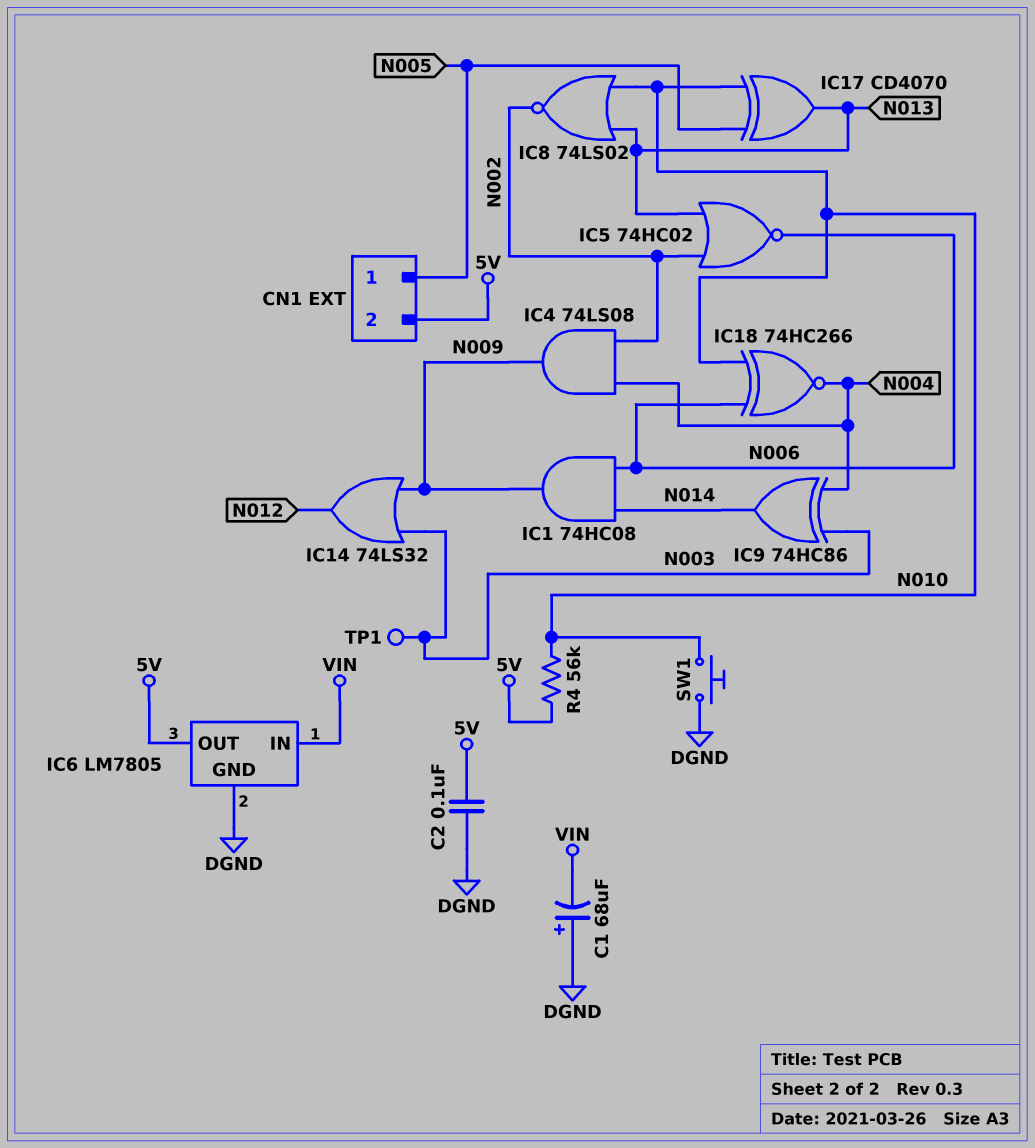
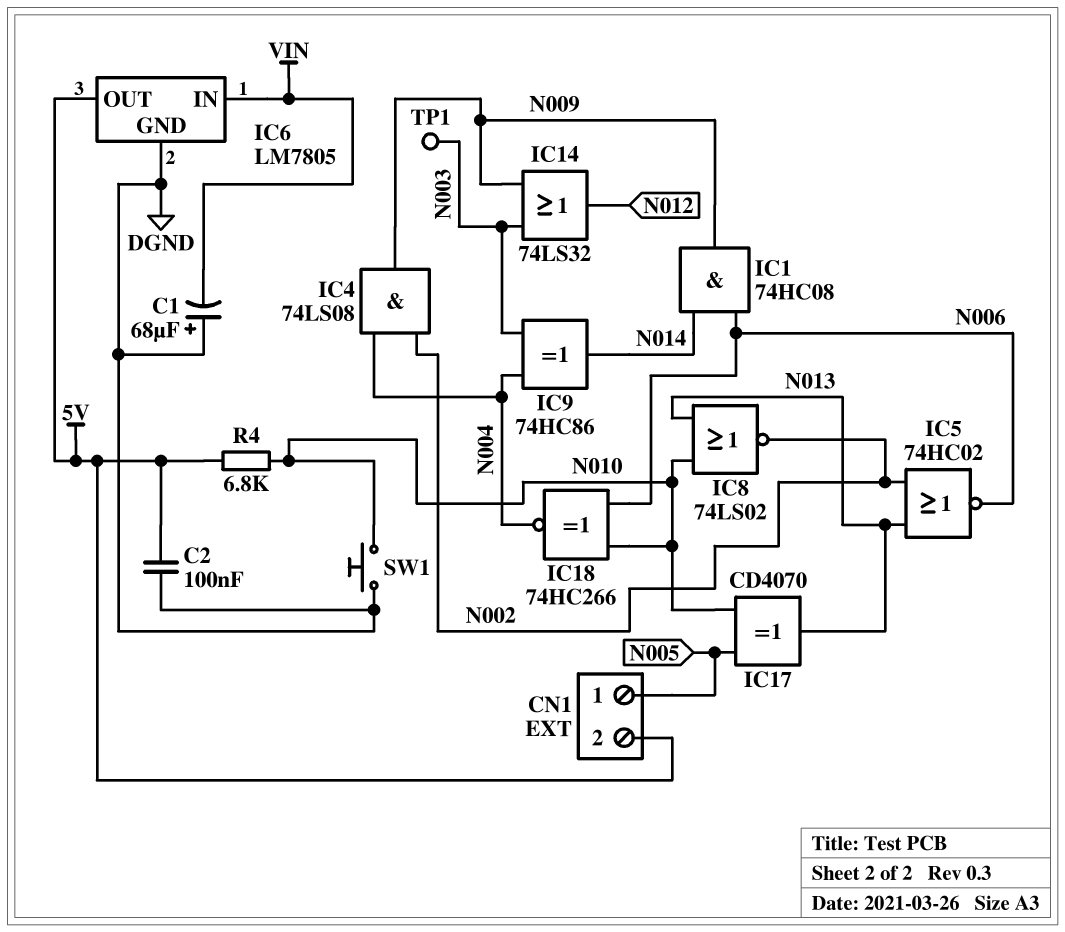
R4: 56k (5V, N010) -> 6.8k (5V, N010)

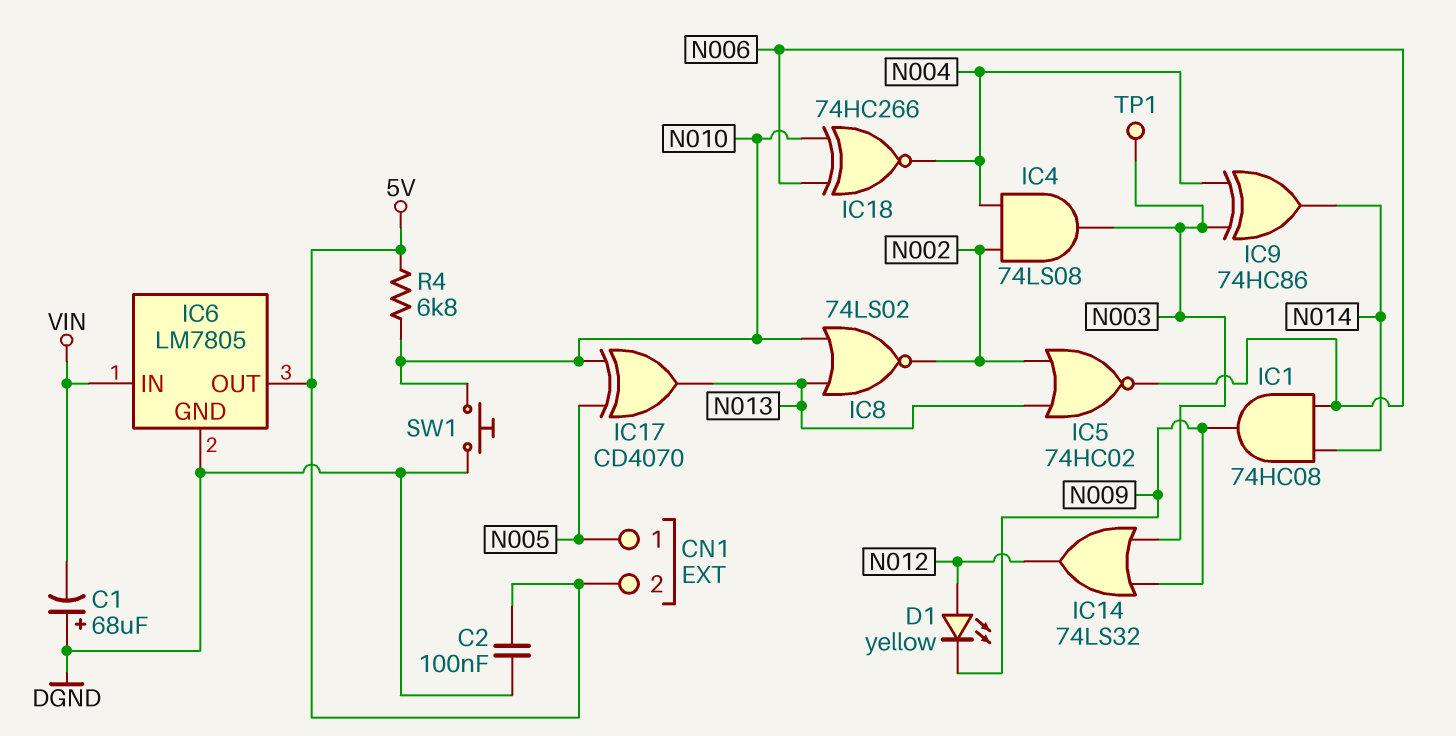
D1: none -> LED yellow (A N012, K N009)
IC4: AND 74LS08 (in N002, in N004, out N009) -> AND 74LS08 (in N002, in N004, out N003)

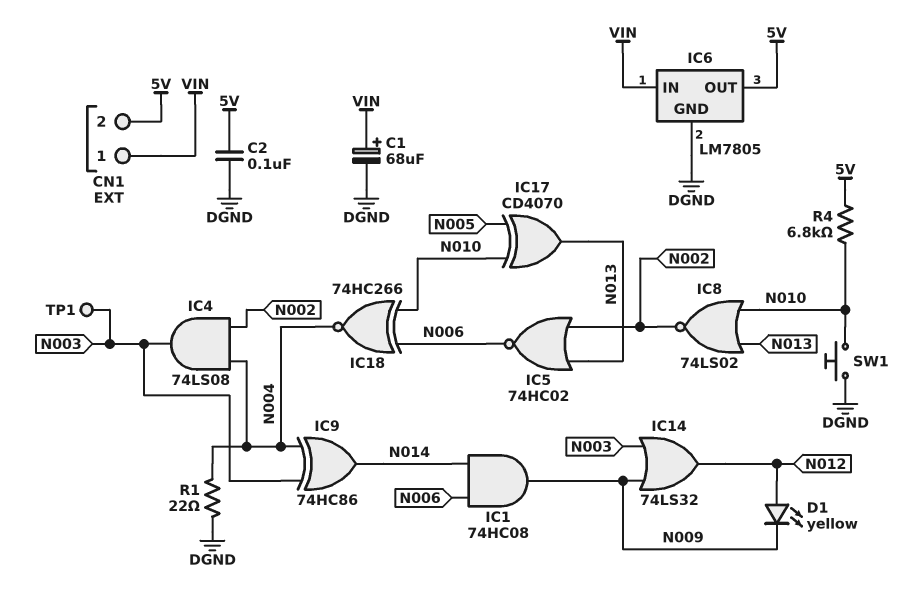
C1: 68uF (plus DGND, minus VIN) -> 68uF (plus VIN, minus DGND)
CN1 pin 1: N005 -> VIN
R1: none -> 22 (DGND, N004)

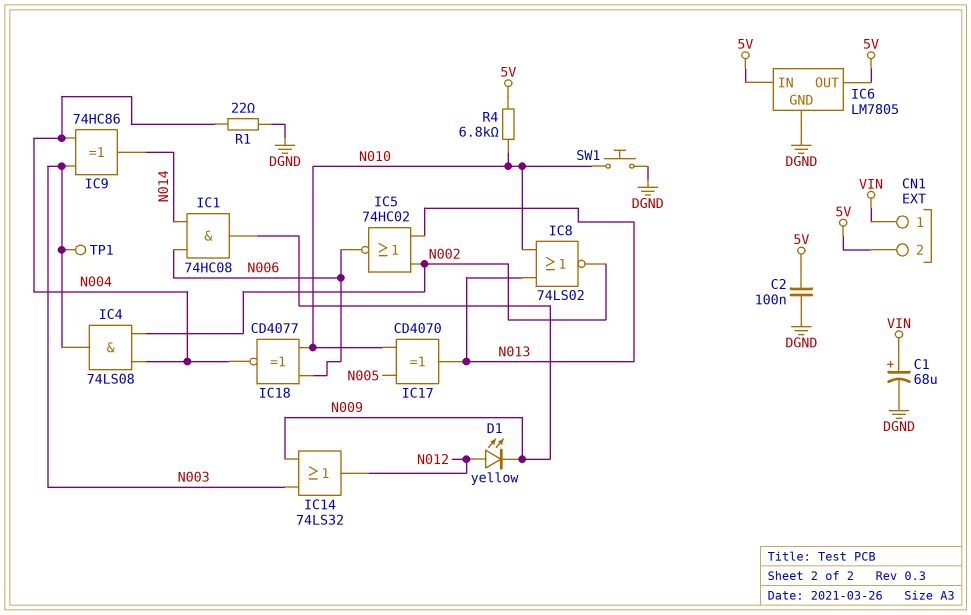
IC6 pin IN: VIN -> 5V
IC18: XNOR 74HC266 (in N006, in N010, out N004) -> XNOR CD4077 (in N006, in N010, out N004)

